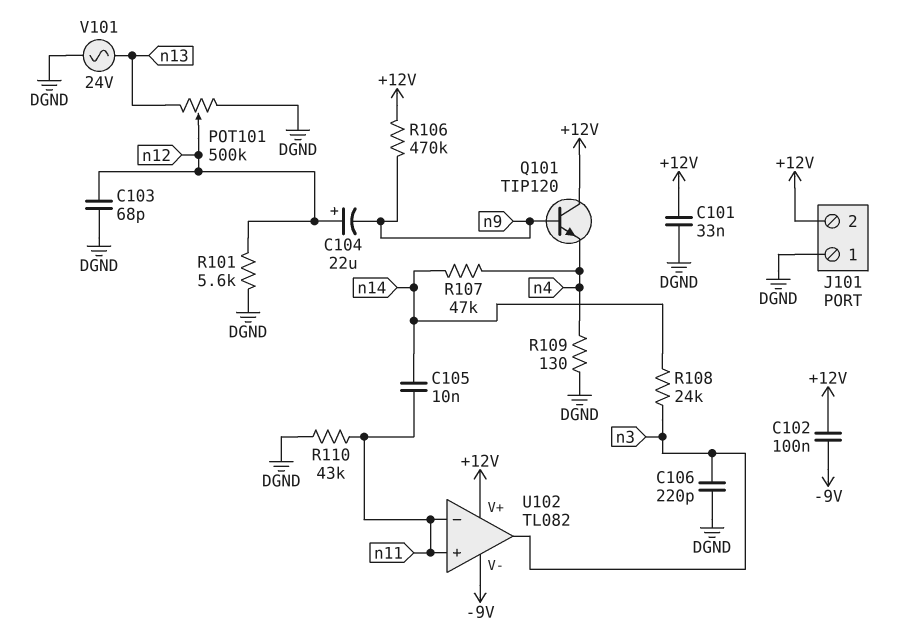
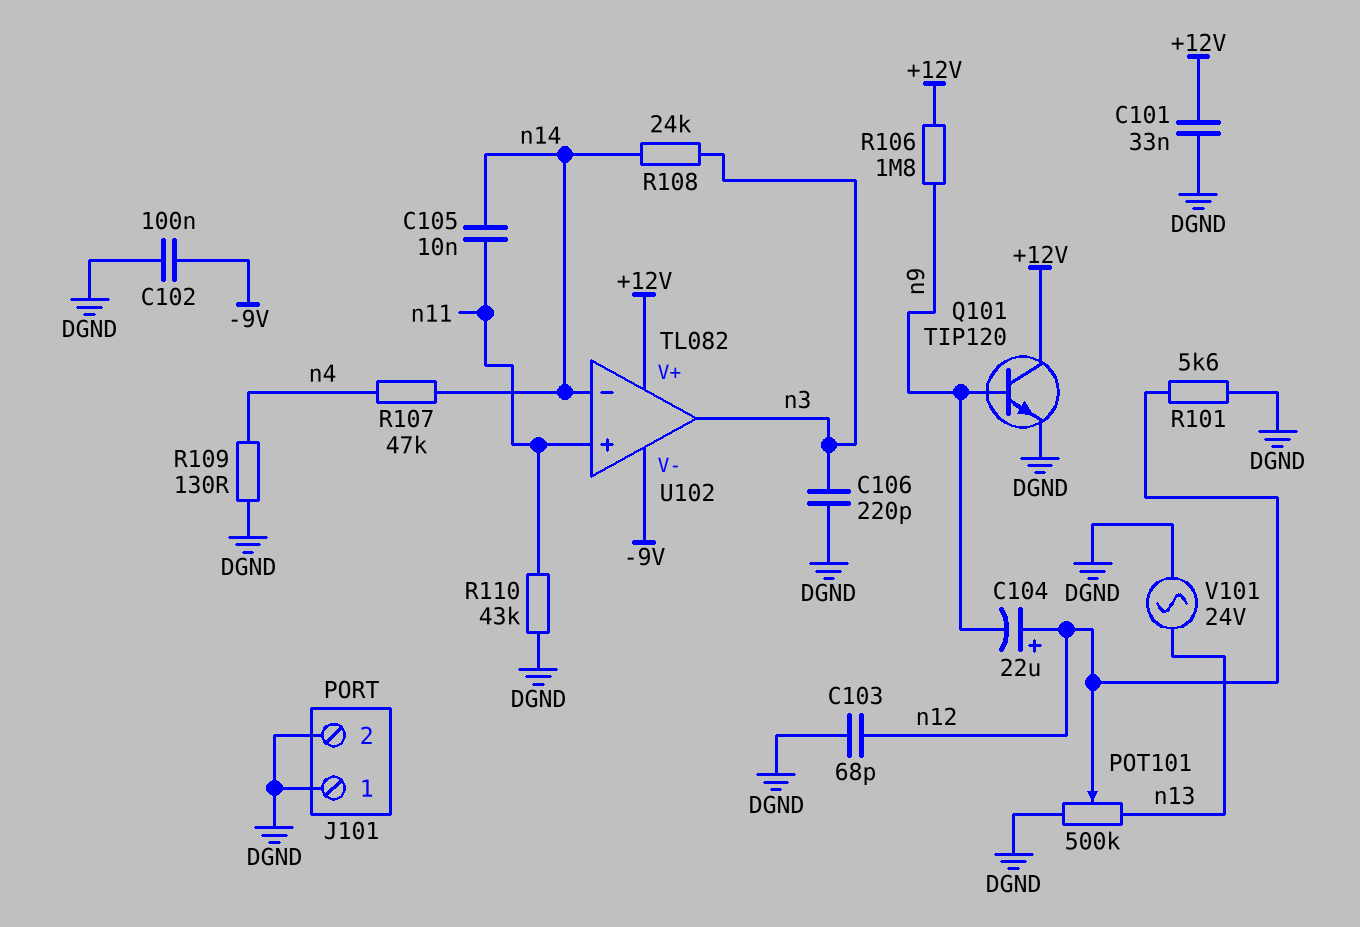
C102: 100nF (+12V, -9V) -> 100nF (-9V, DGND)
J101 pin 2: +12V -> DGND
Q101: NPN TIP120 (B n9, C +12V, E n4) -> NPN TIP120 (B n9, C +12V, E DGND)
R106: 470k (+12V, n9) -> 1.8M (+12V, n9)
U102 pin in-: n11 -> n14

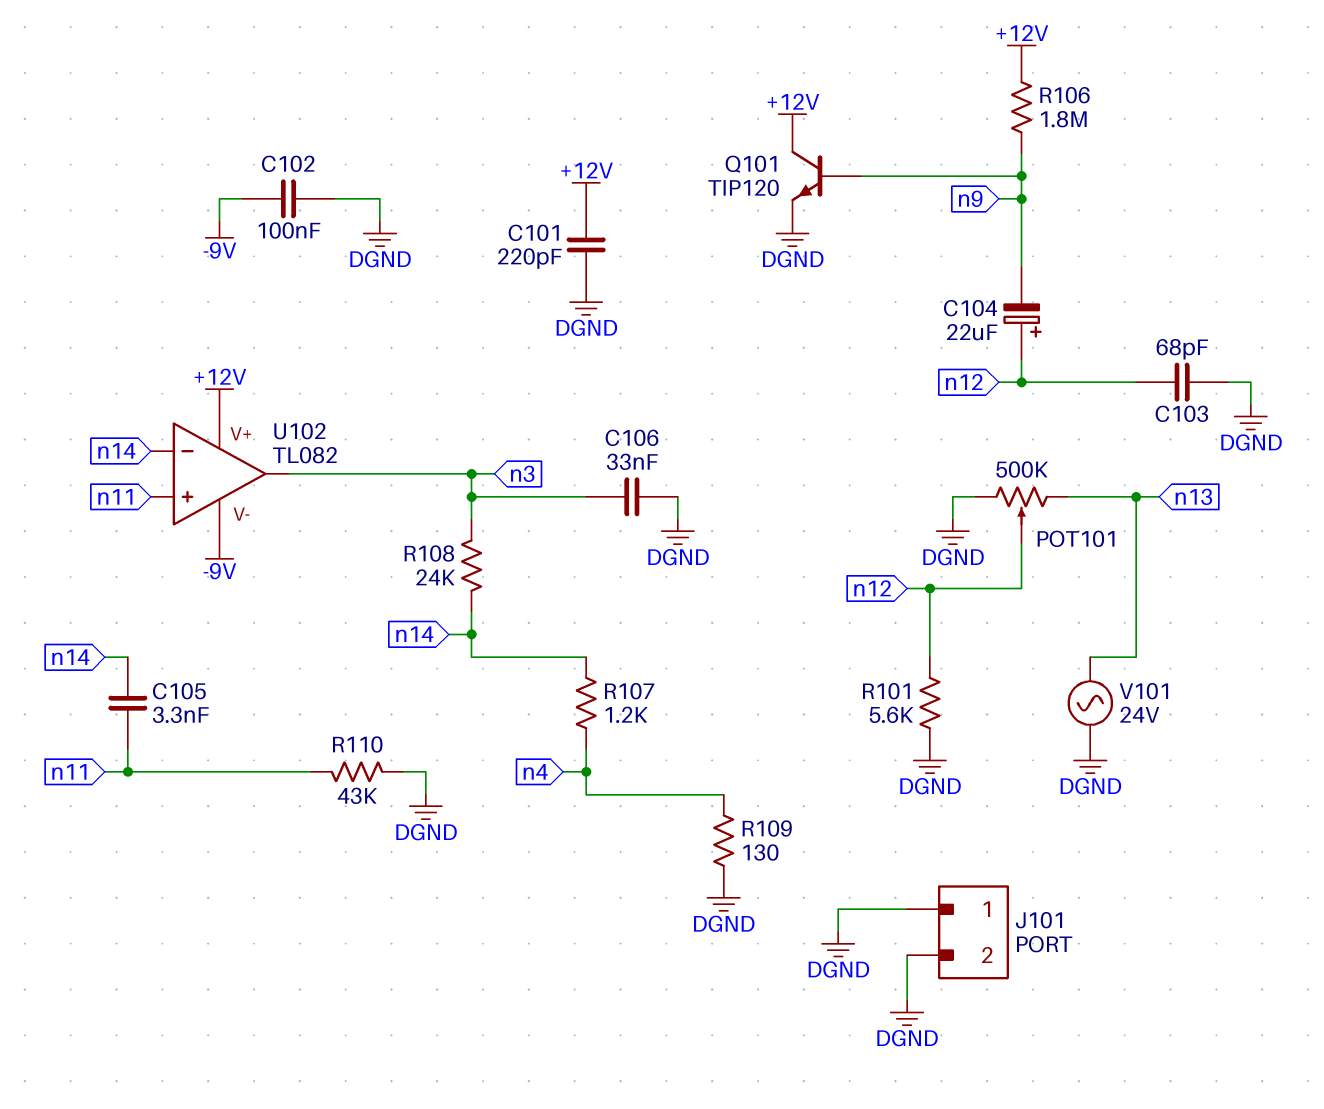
C101: 33nF (+12V, DGND) -> 220pF (+12V, DGND)
C105: 10nF (n11, n14) -> 3.3nF (n11, n14)
C106: 220pF (DGND, n3) -> 33nF (DGND, n3)
R107: 47k (n4, n14) -> 1.2k (n4, n14)

